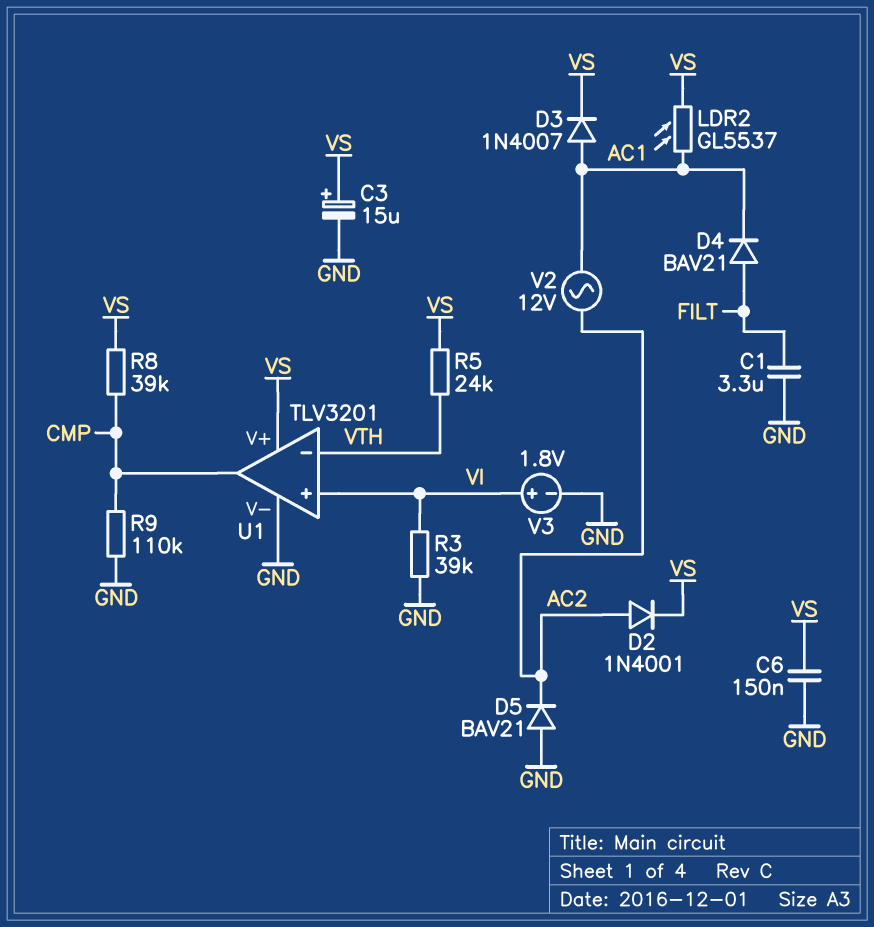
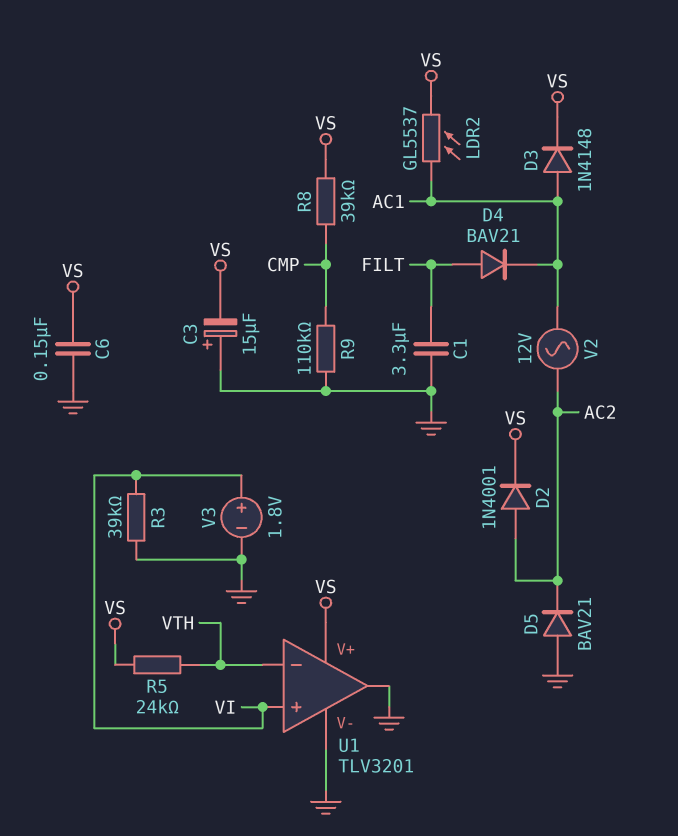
C3: 15uF (plus VS, minus GND) -> 15uF (plus GND, minus VS)
D3: diode 1N4007 (A AC1, K VS) -> diode 1N4148 (A AC1, K VS)
U1 pin out: CMP -> GND

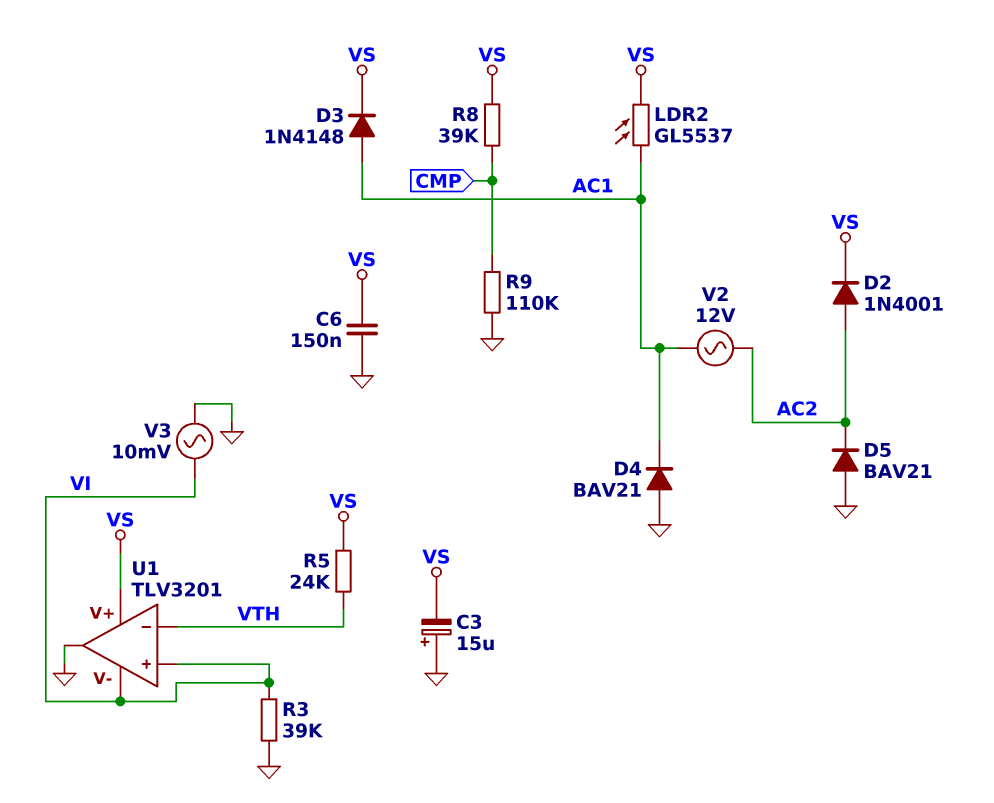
C1: 3.3uF (FILT, GND) -> none
D4: diode BAV21 (A FILT, K AC1) -> diode BAV21 (A GND, K AC1)
U1 pin V-: GND -> VI
V3: 1.8V (plus VI, minus GND) -> AC 10mV (GND, VI)

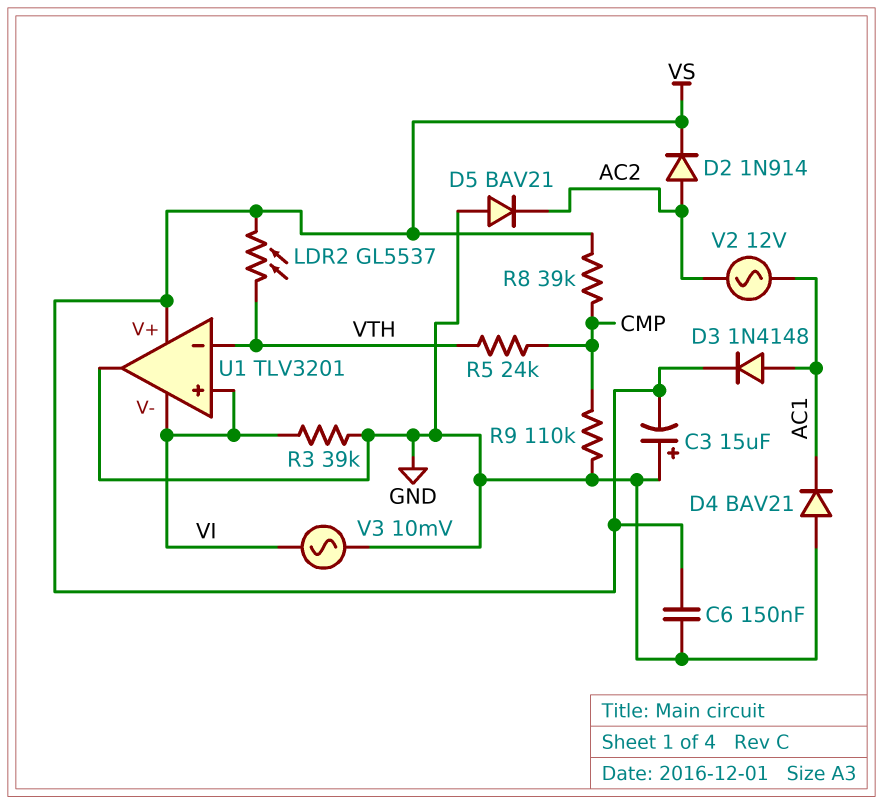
D2: diode 1N4001 (A AC2, K VS) -> diode 1N914 (A AC2, K VS)
LDR2: GL5537 (AC1, VS) -> GL5537 (VS, VTH)
R5: 24k (VS, VTH) -> 24k (CMP, VTH)

